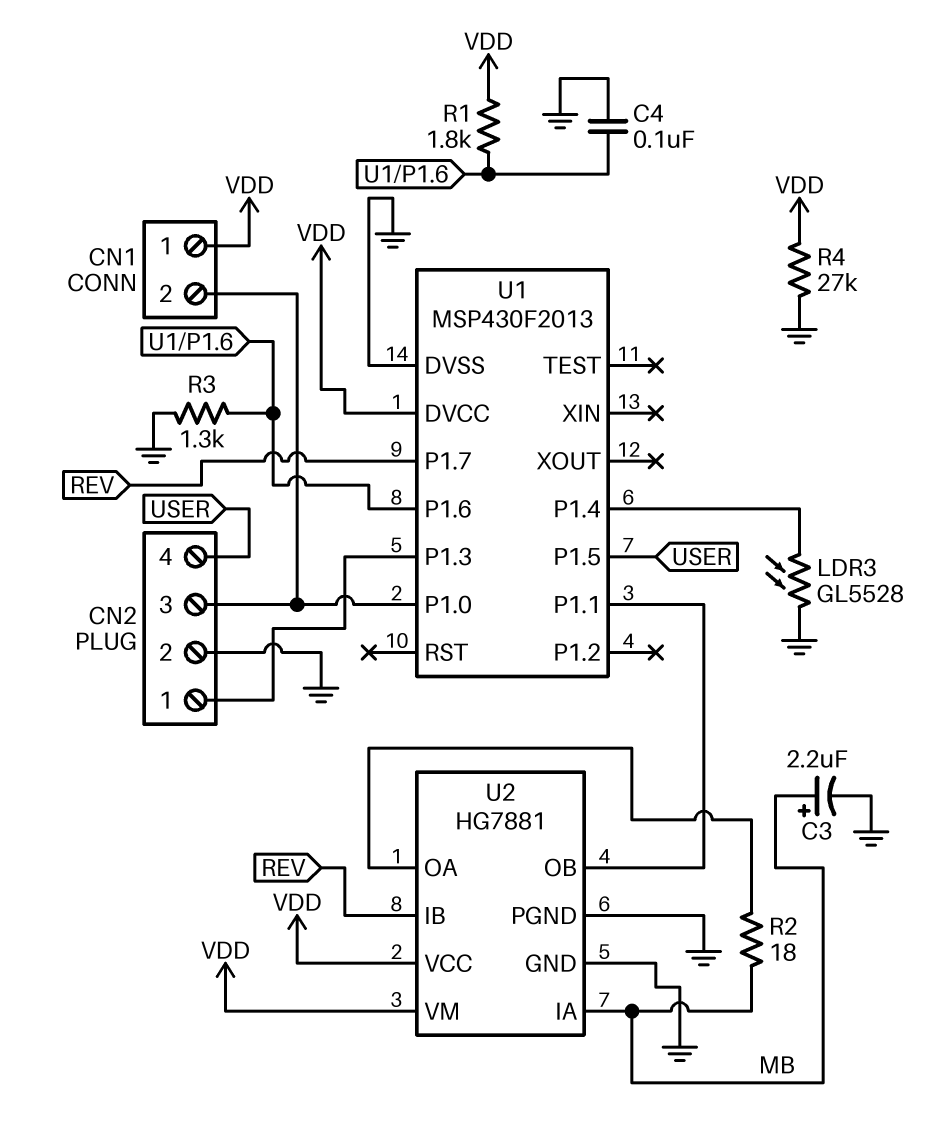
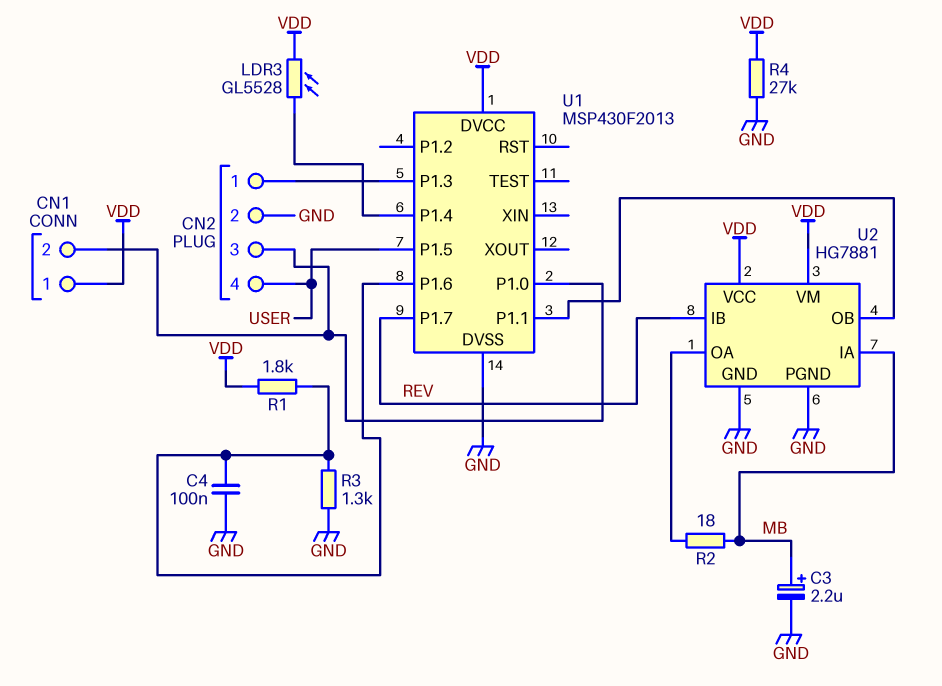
LDR3: GL5528 (GND, U1/P1.4) -> GL5528 (U1/P1.4, VDD)

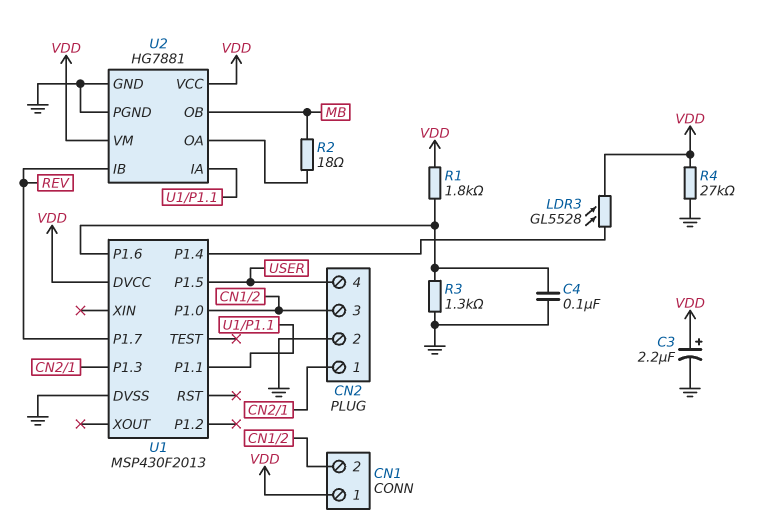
C3: 2.2uF (plus MB, minus GND) -> 2.2uF (plus VDD, minus GND)
U2 pin IA: MB -> U1/P1.1
U2 pin OB: U1/P1.1 -> MB

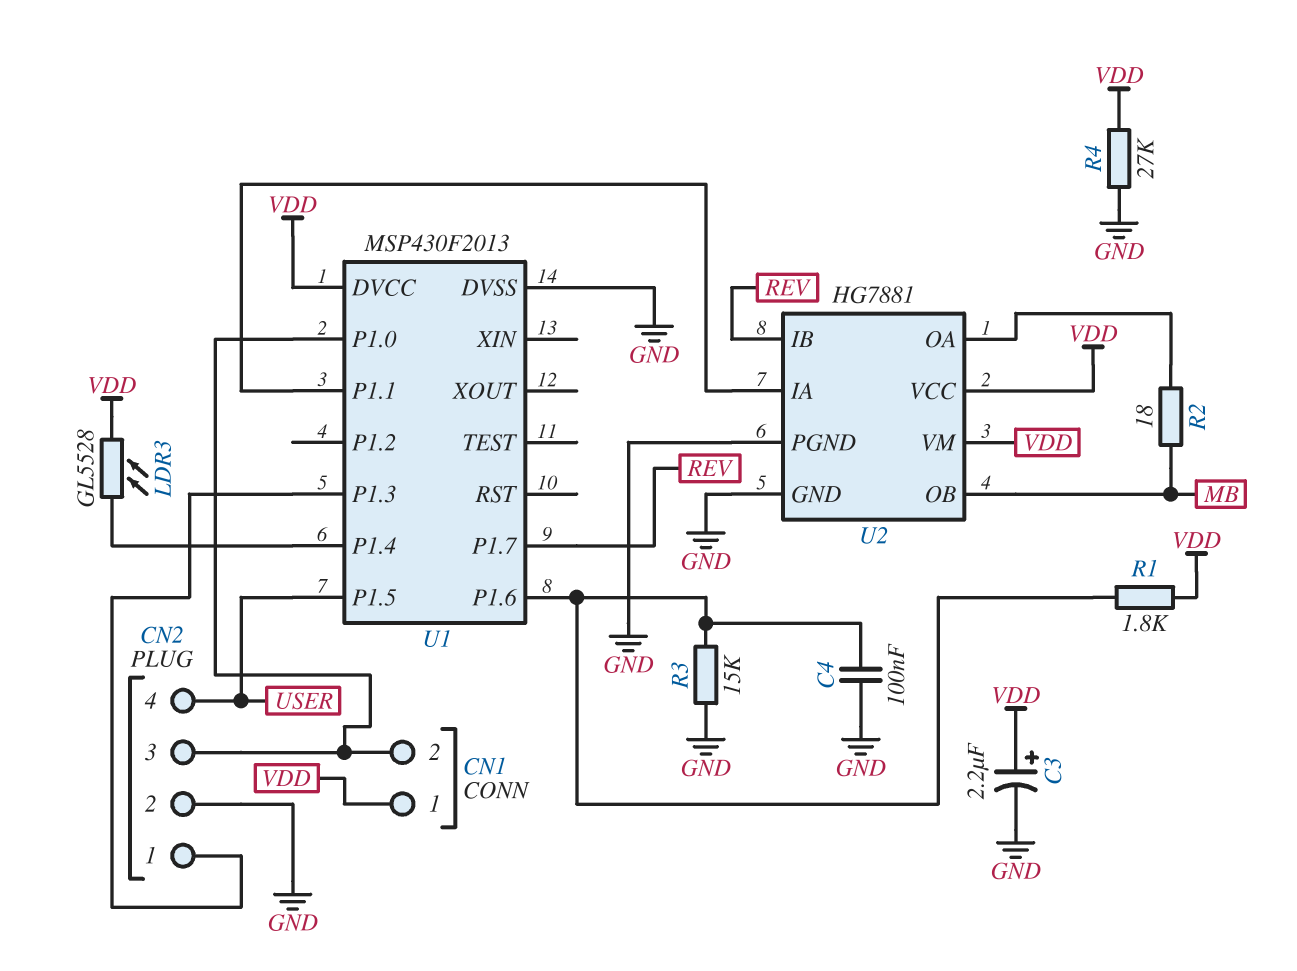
R3: 1.3k (GND, U1/P1.6) -> 15k (GND, U1/P1.6)

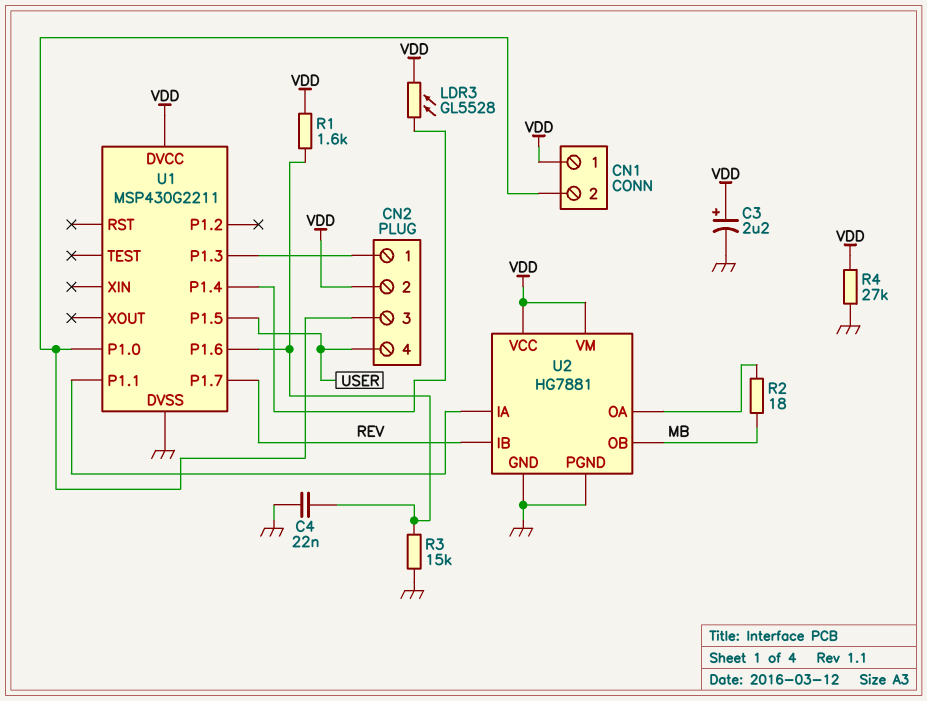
C4: 100nF (GND, U1/P1.6) -> 22nF (GND, U1/P1.6)
CN2 pin 2: GND -> VDD
R1: 1.8k (U1/P1.6, VDD) -> 1.6k (U1/P1.6, VDD)
U1: MSP430F2013 -> MSP430G2211

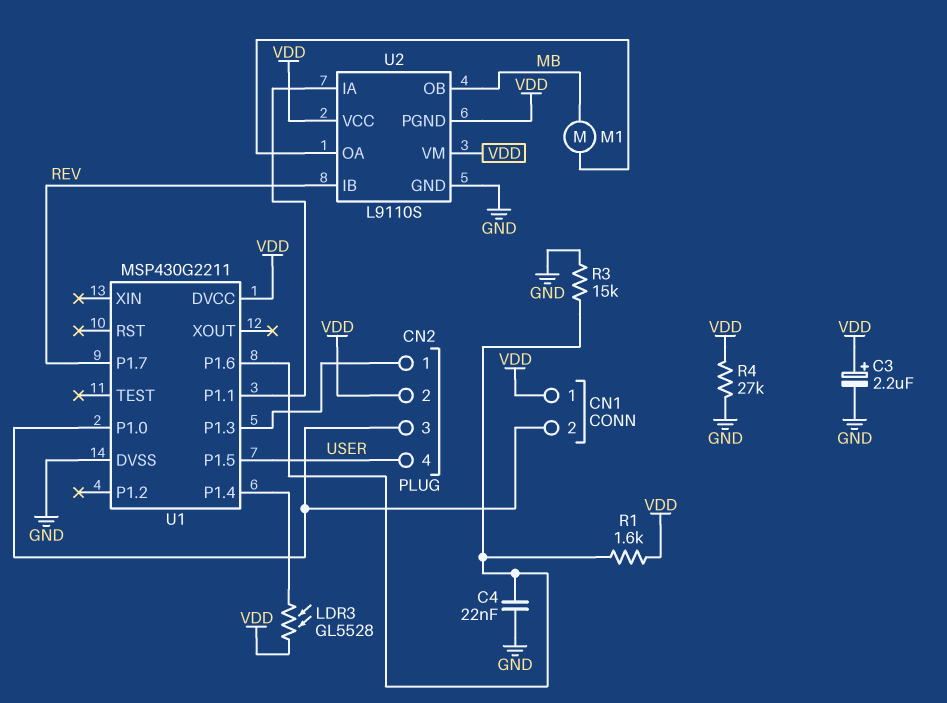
M1: none -> motor (MB, U2/OA)
R2: 18 (MB, U2/OA) -> none
U2: HG7881 -> L9110S
U2 pin PGND: GND -> VDD

